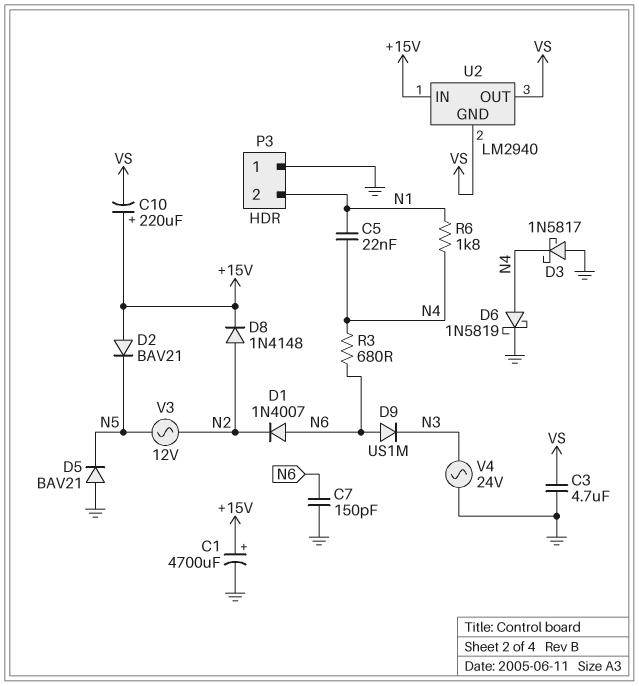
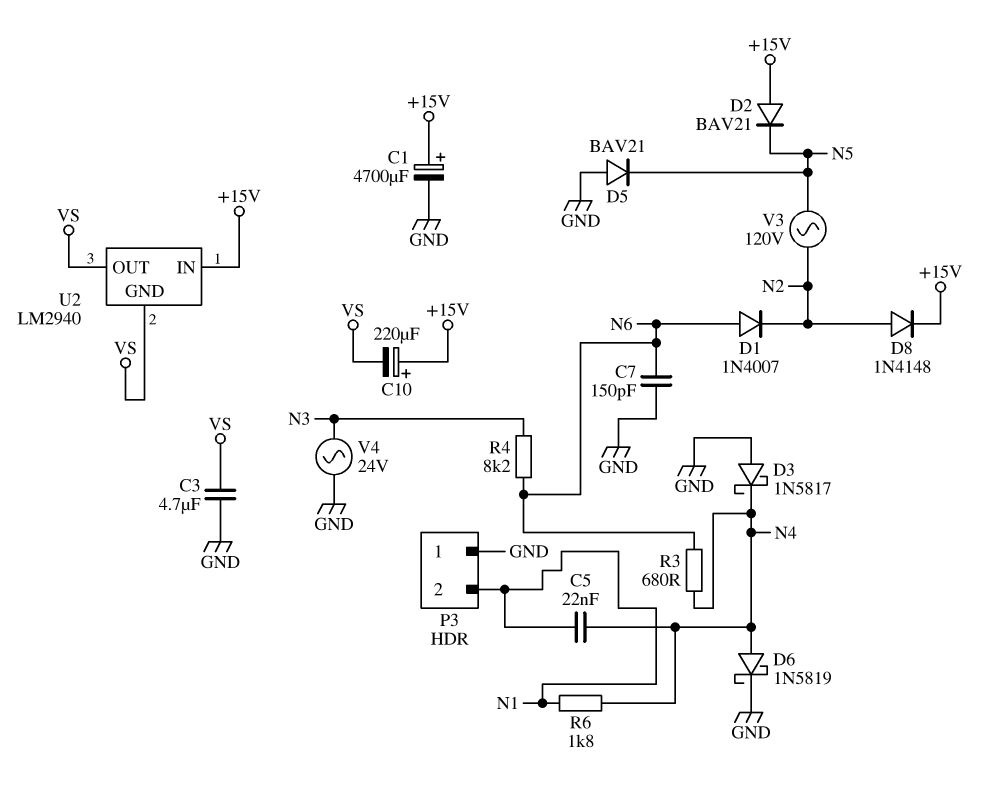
D9: diode US1M (A N6, K N3) -> none
R4: none -> 8.2k (N3, N6)
V3: AC 12V (N2, N5) -> AC 120V (N2, N5)

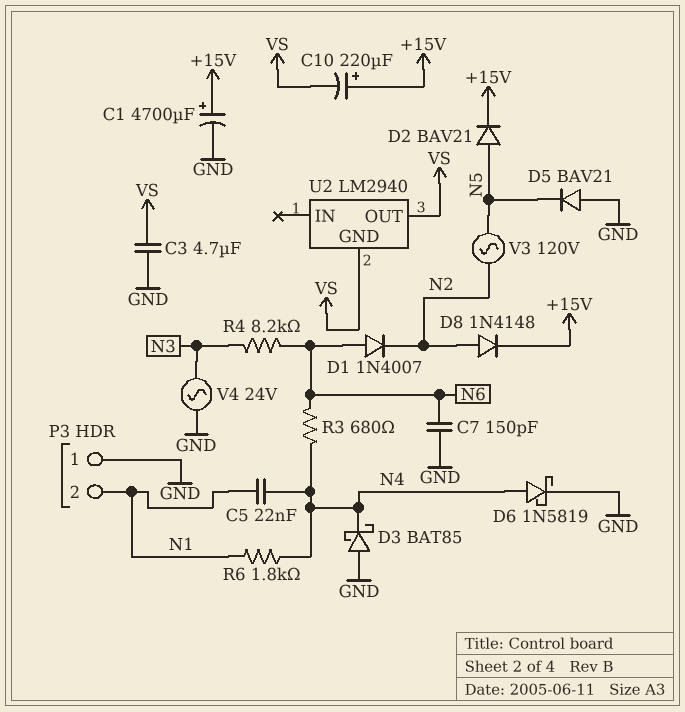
D2: diode BAV21 (A +15V, K N5) -> diode BAV21 (A N5, K +15V)
D3: schottky 1N5817 (A GND, K N4) -> schottky BAT85 (A GND, K N4)
U2 pin IN: +15V -> none

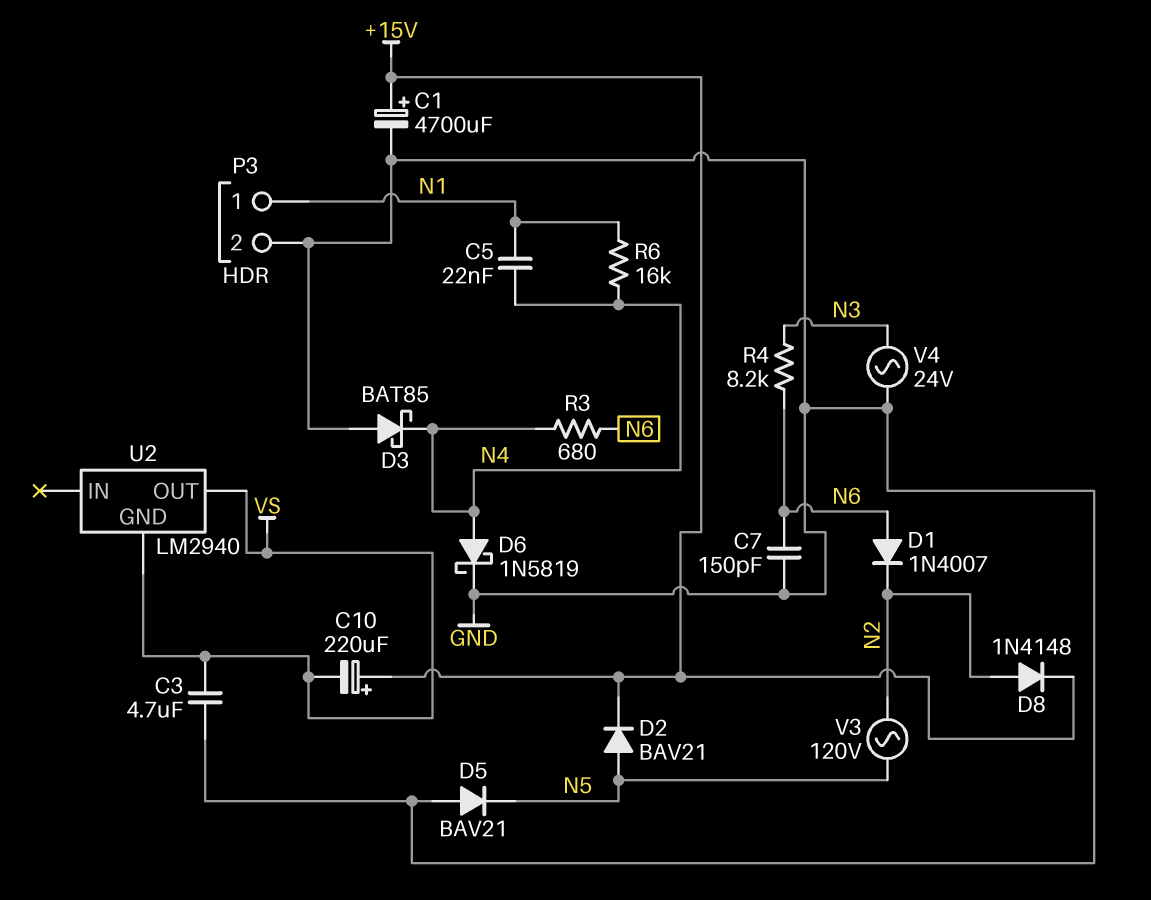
P3 pin 1: GND -> N1
P3 pin 2: N1 -> GND
R6: 1.8k (N1, N4) -> 16k (N1, N4)

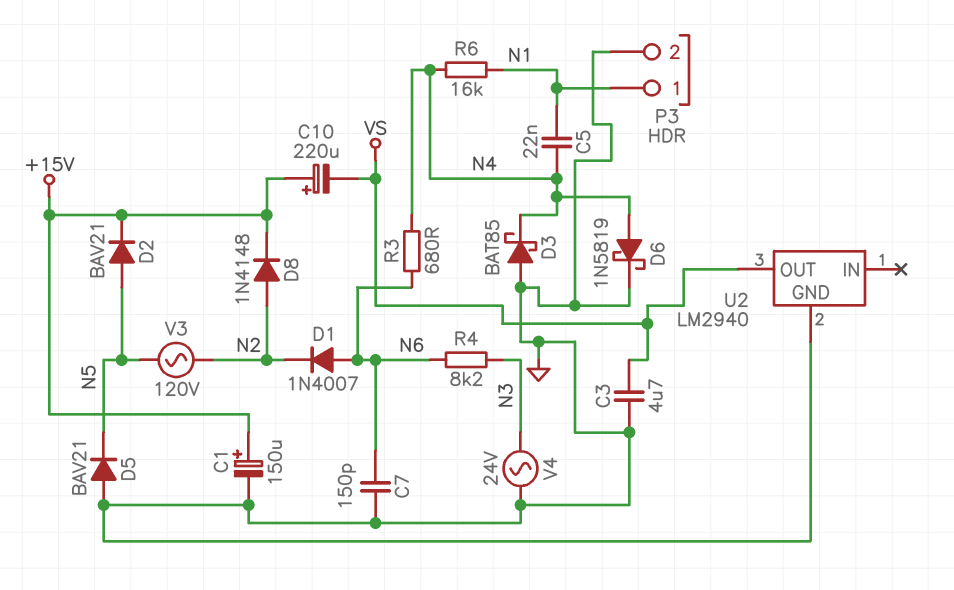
C1: 4700uF (plus +15V, minus GND) -> 150uF (plus +15V, minus GND)
U2 pin GND: VS -> GND

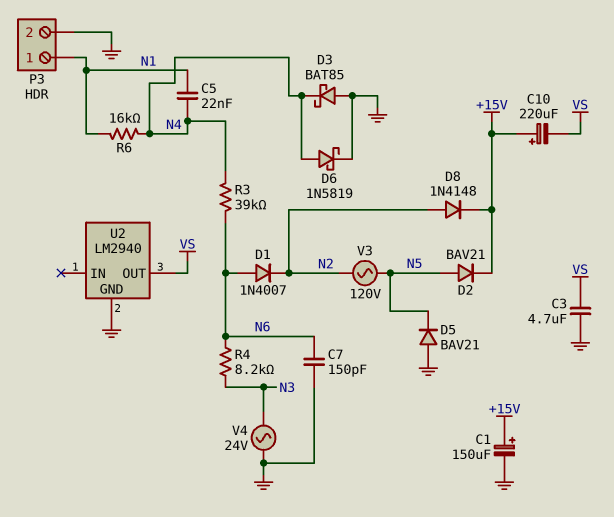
R3: 680 (N4, N6) -> 39k (N4, N6)

